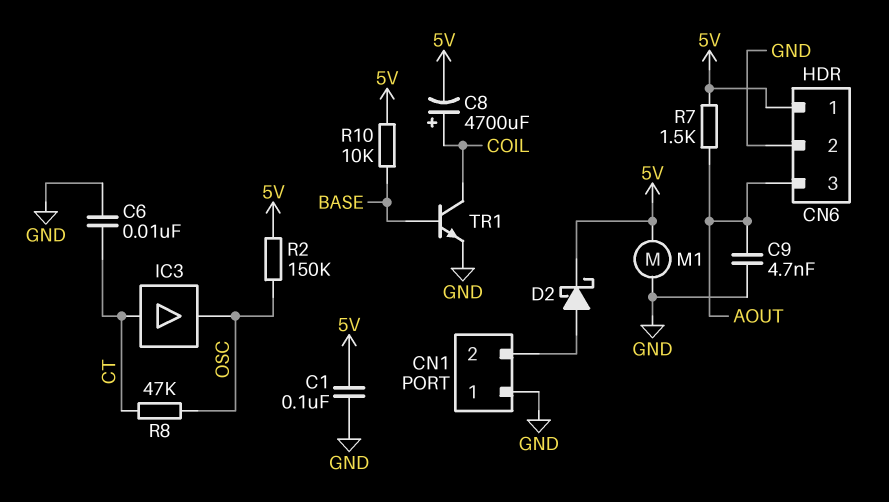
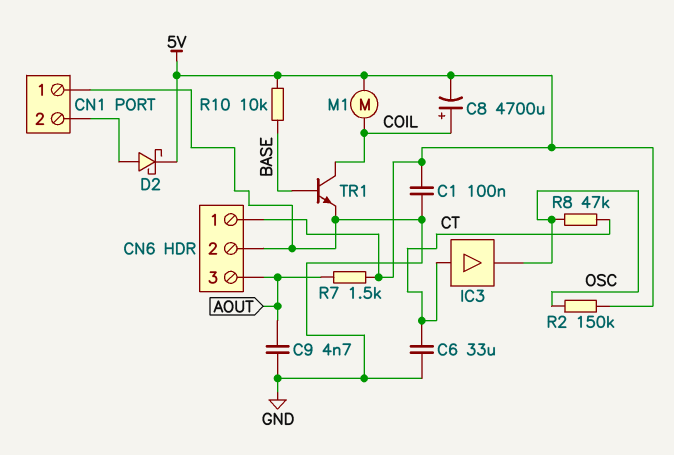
C6: 10nF (CT, GND) -> 33uF (CT, GND)
M1: motor (5V, GND) -> motor (5V, COIL)

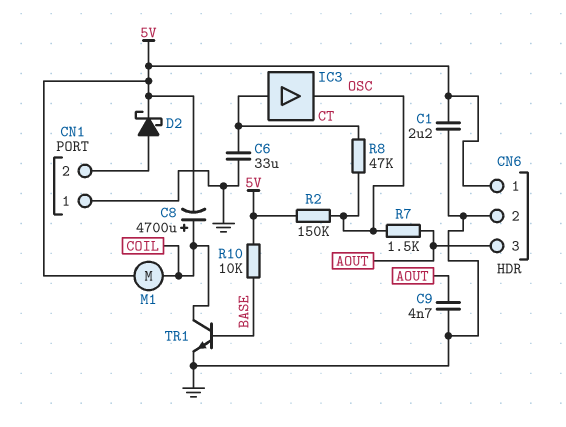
C1: 100nF (5V, GND) -> 2.2uF (5V, GND)
R7: 1.5k (5V, AOUT) -> 1.5k (AOUT, OSC)

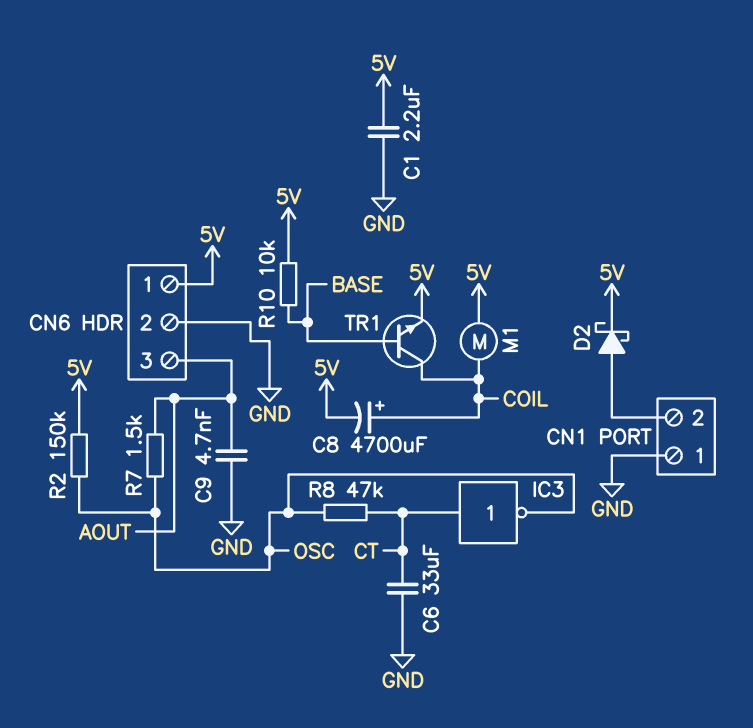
IC3: buffer (in CT, out OSC) -> NOT (in CT, out OSC)
TR1: NPN (B BASE, C COIL, E GND) -> NPN (B BASE, C COIL, E 5V)

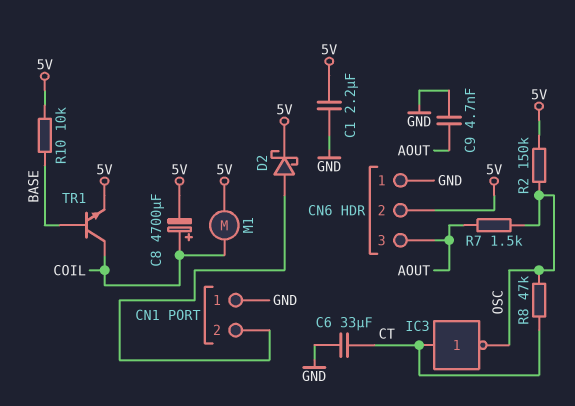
CN6 pin 1: 5V -> GND
CN6 pin 2: GND -> 5V

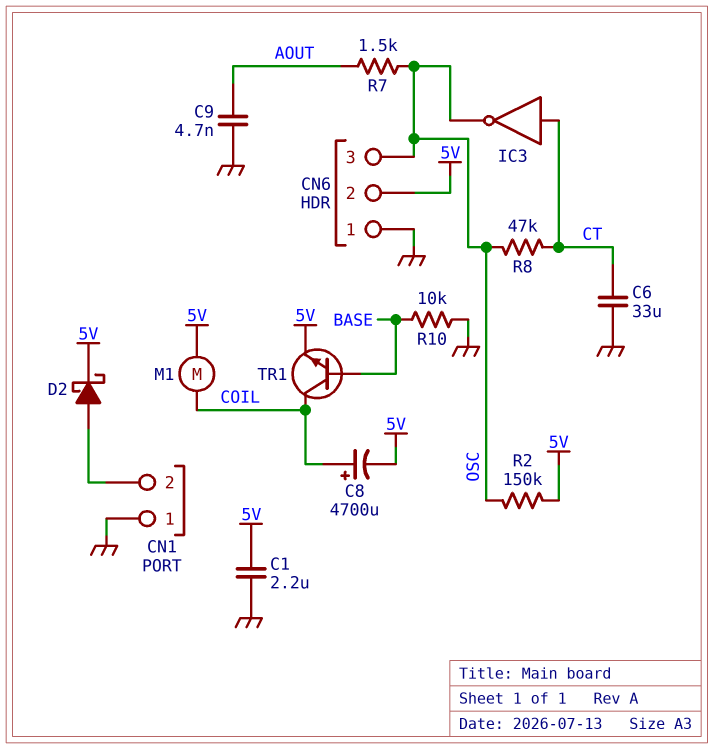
CN6 pin 3: AOUT -> OSC
R10: 10k (5V, BASE) -> 10k (BASE, GND)

